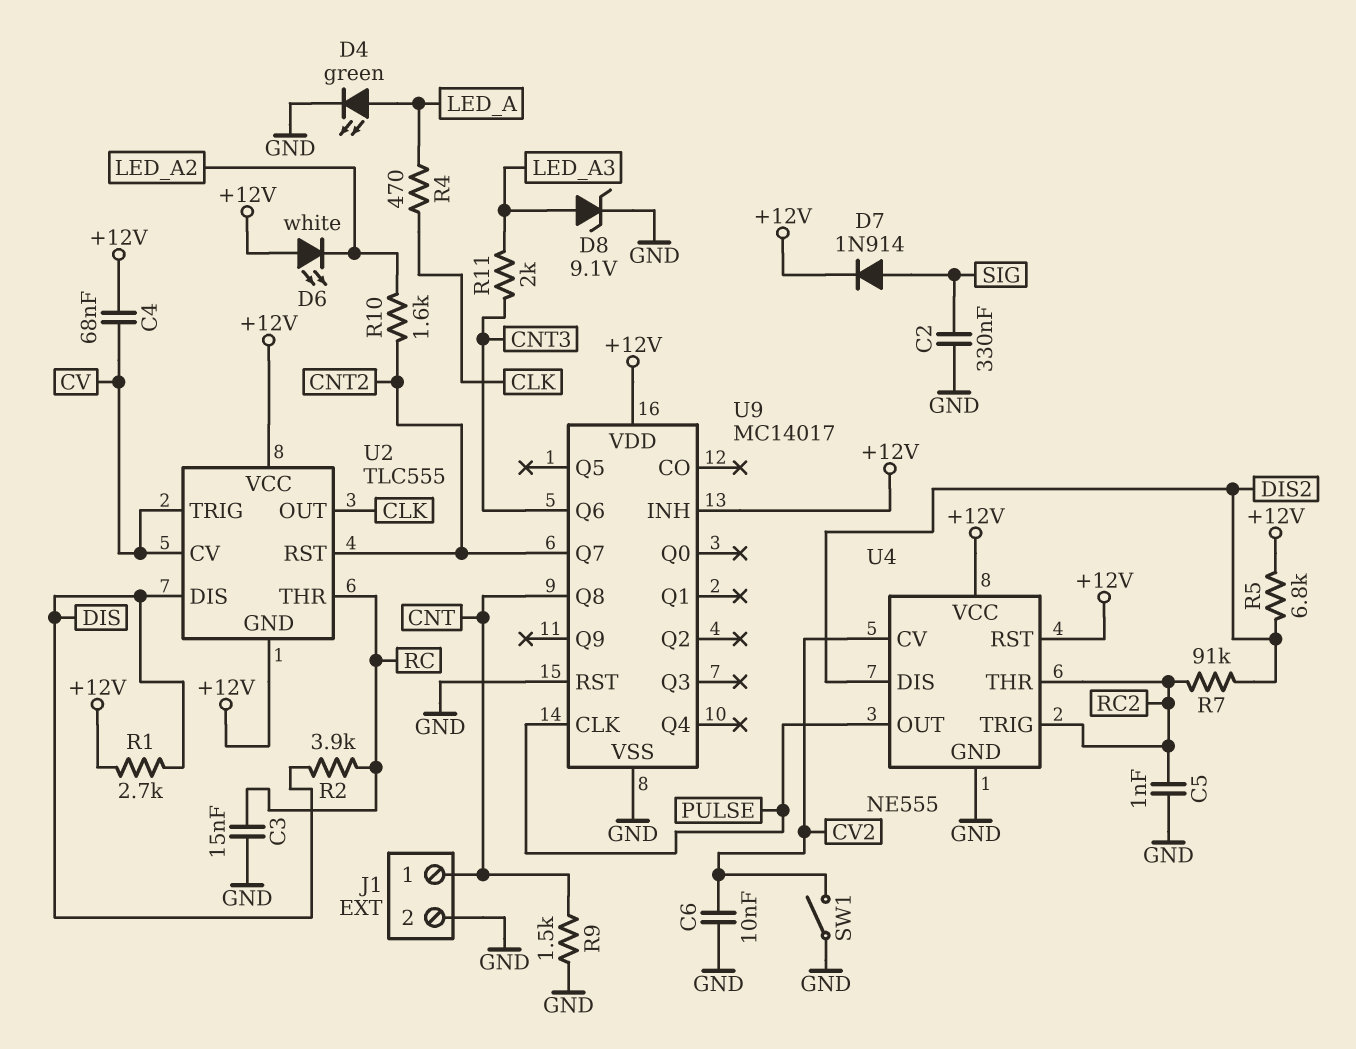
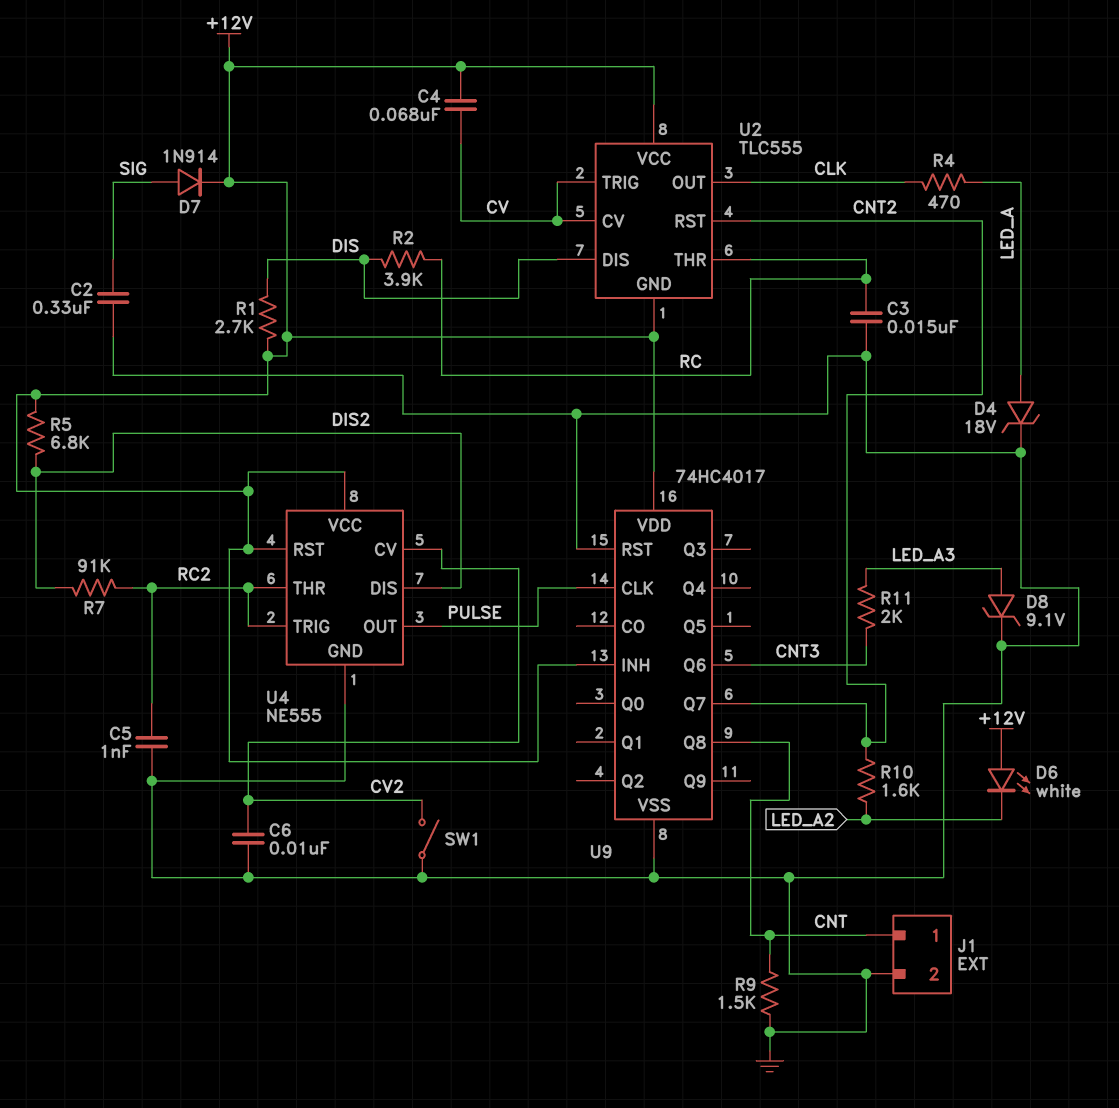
D4: LED green (A LED_A, K GND) -> zener 18V (A LED_A, K GND)
U9: MC14017 -> 74HC4017

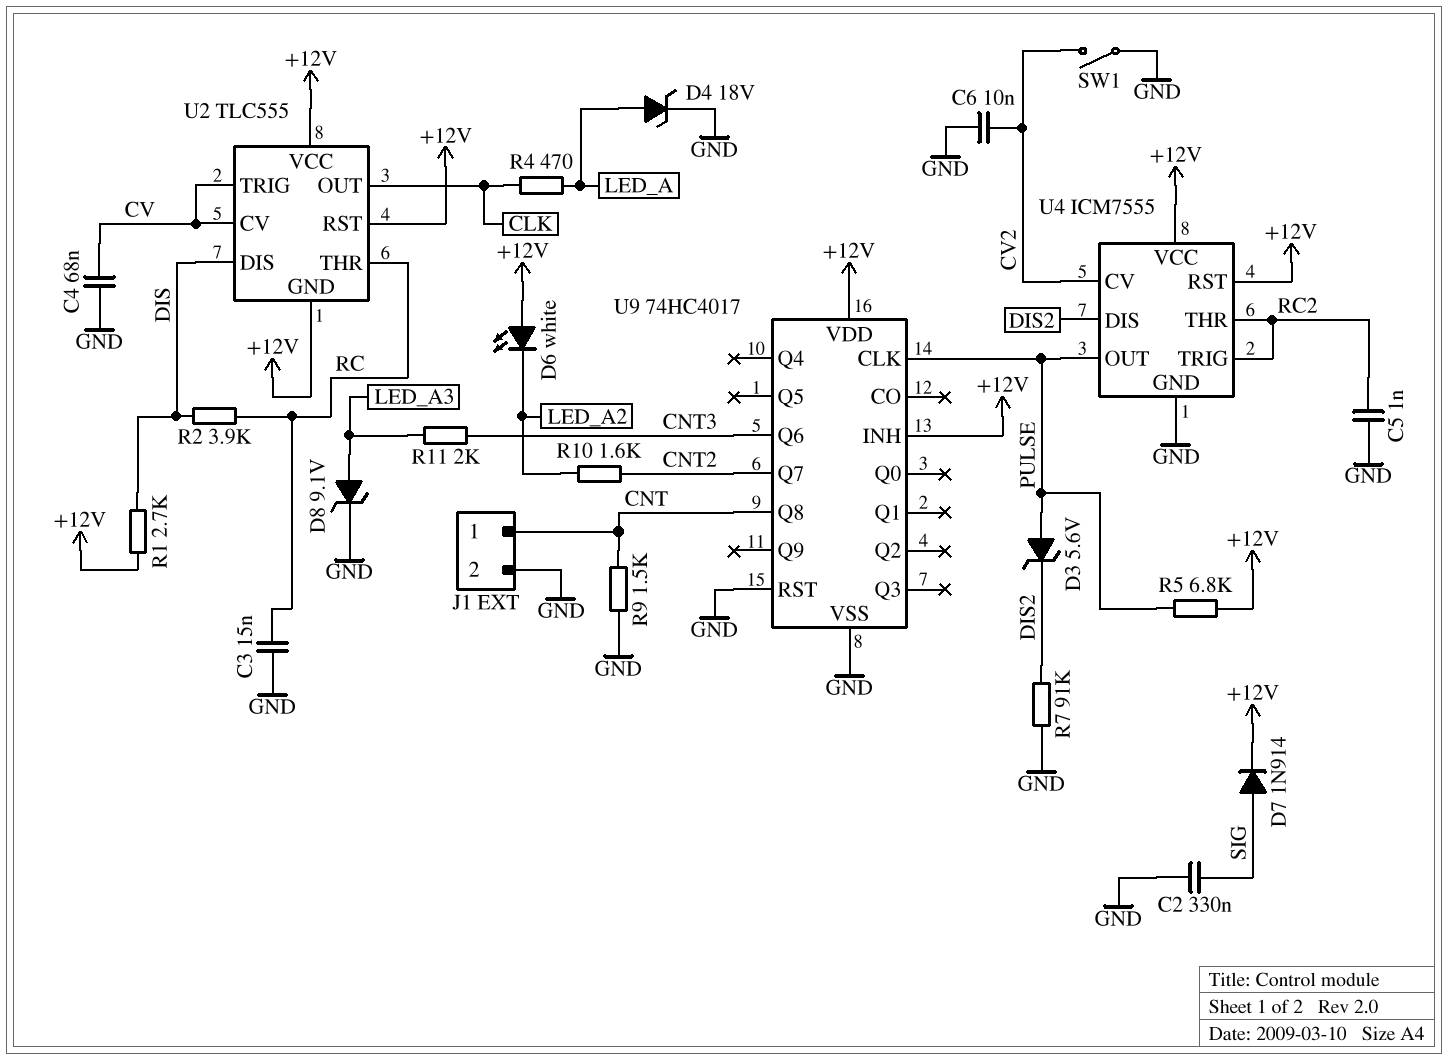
C4: 68nF (+12V, CV) -> 68nF (CV, GND)
D3: none -> zener 5.6V (A PULSE, K DIS2)
R5: 6.8k (+12V, DIS2) -> 6.8k (+12V, PULSE)
R7: 91k (DIS2, RC2) -> 91k (DIS2, GND)
U2 pin RST: CNT2 -> +12V
U4: NE555 -> ICM7555

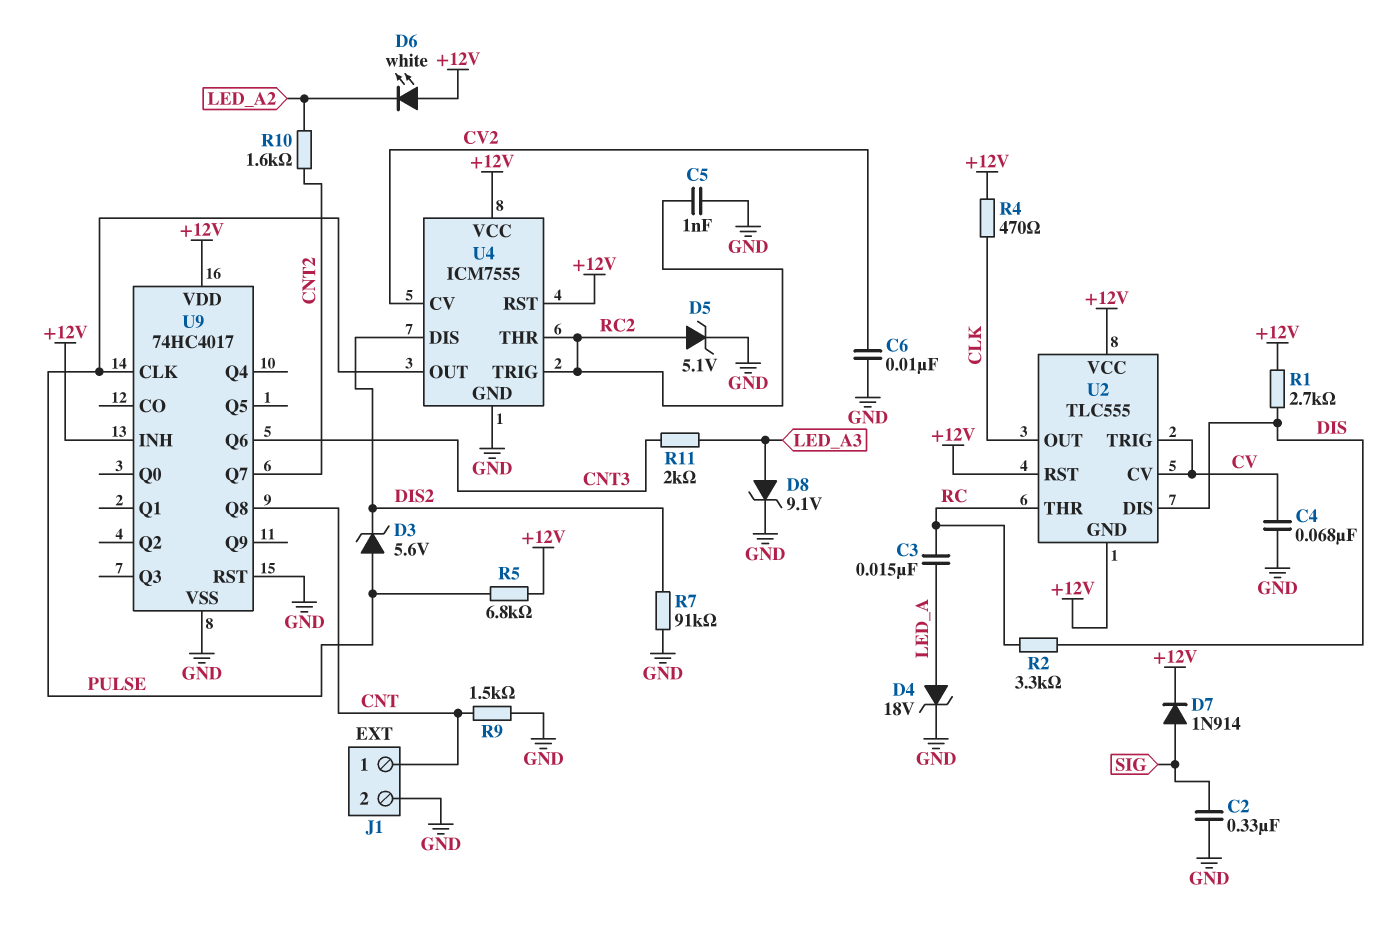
C3: 15nF (GND, RC) -> 15nF (LED_A, RC)
D5: none -> zener 5.1V (A RC2, K GND)
R2: 3.9k (DIS, RC) -> 3.3k (DIS, RC)
R4: 470 (CLK, LED_A) -> 470 (+12V, CLK)
SW1: switch (CV2, GND) -> none

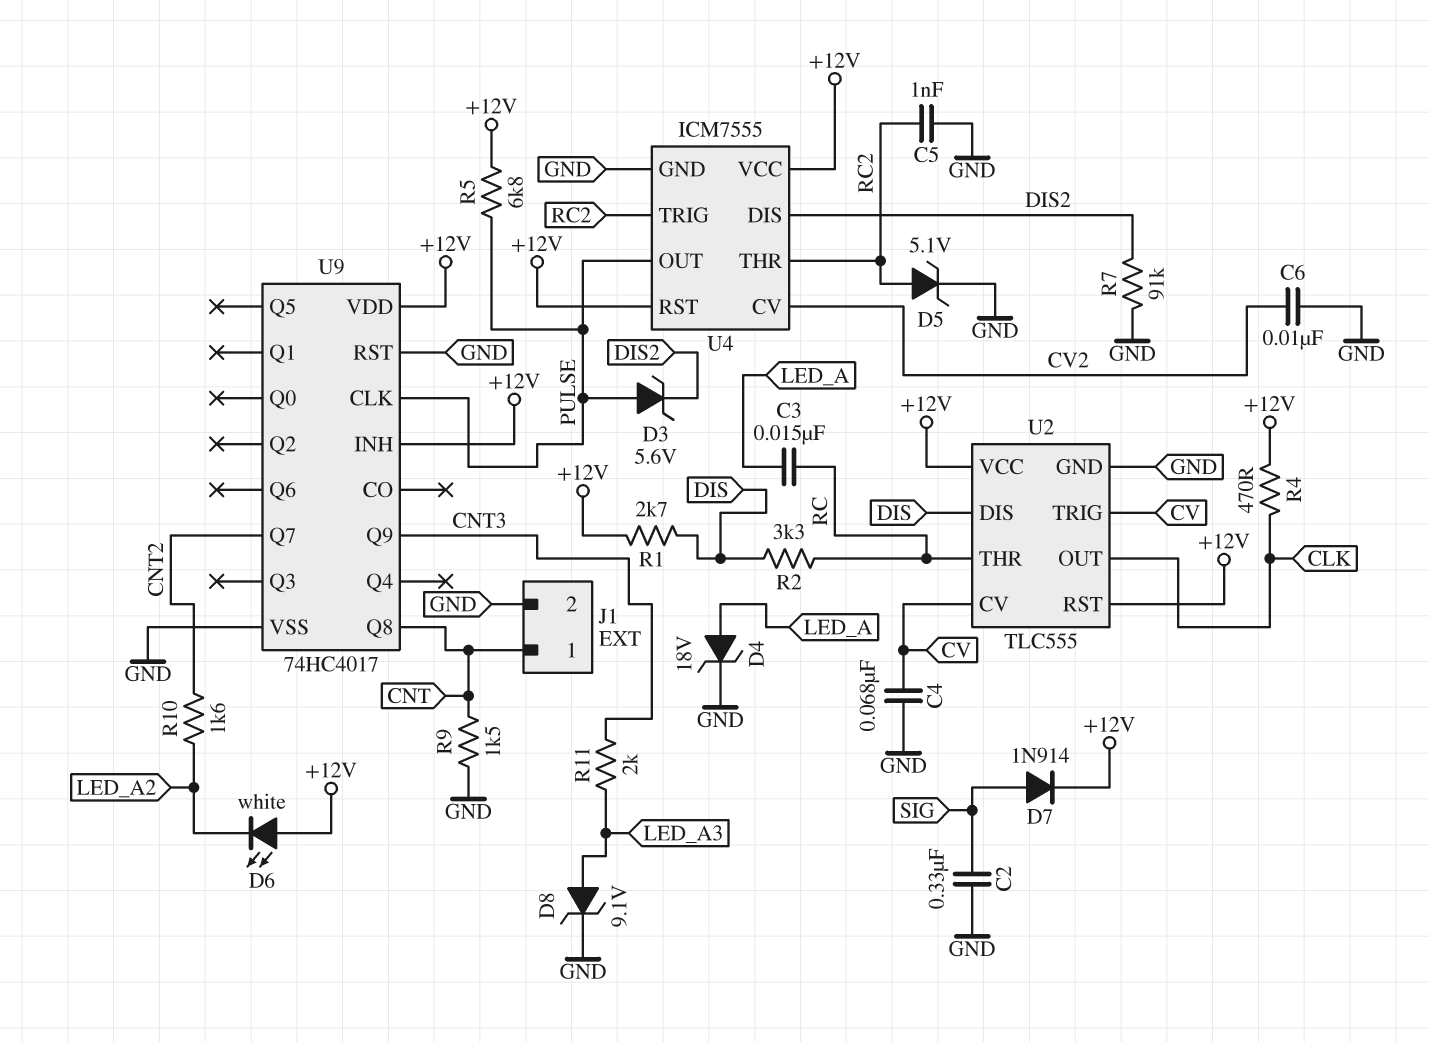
U2 pin GND: +12V -> GND
U9 pin Q6: CNT3 -> none
U9 pin Q9: none -> CNT3

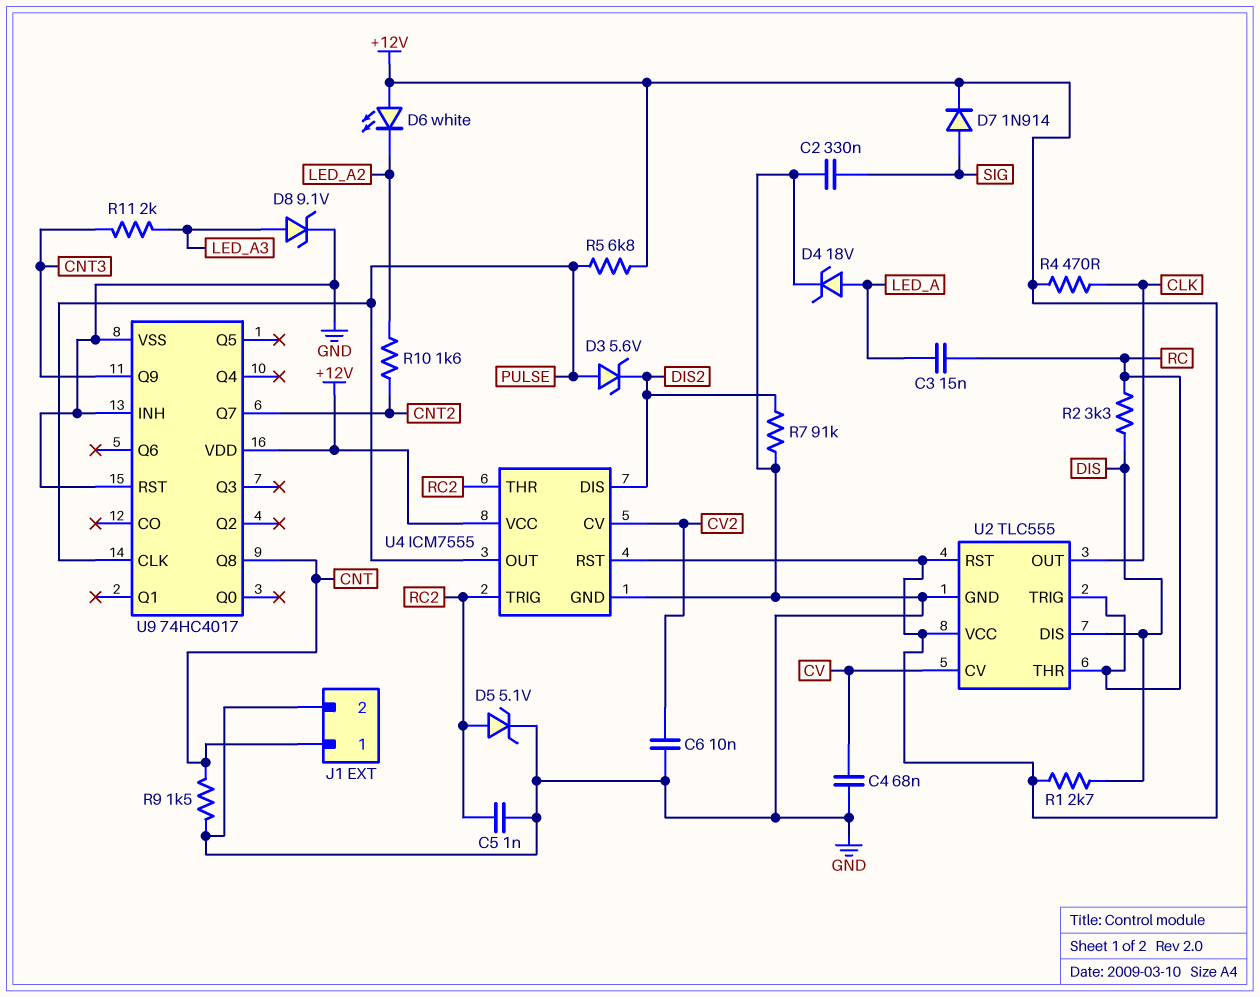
U2 pin TRIG: CV -> RC
U9 pin INH: +12V -> GND

